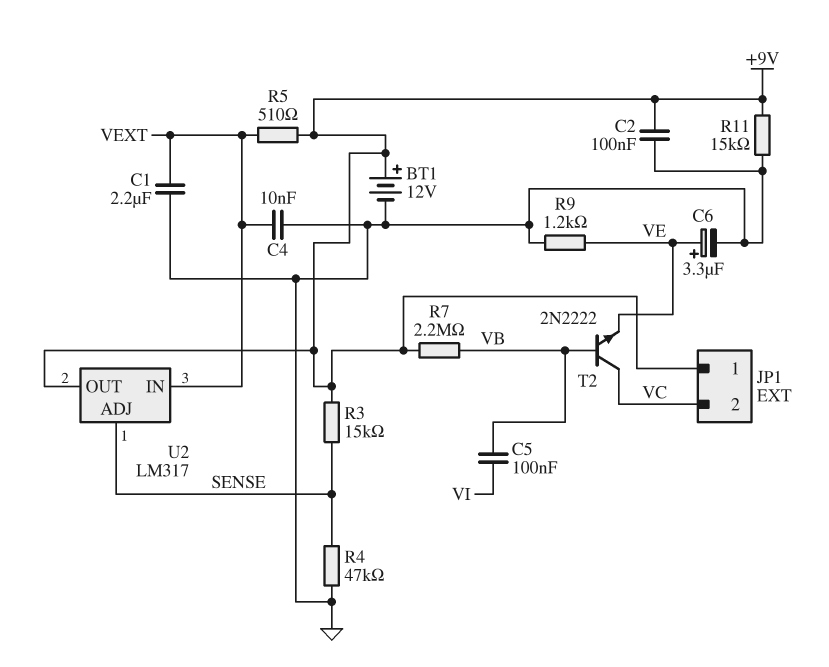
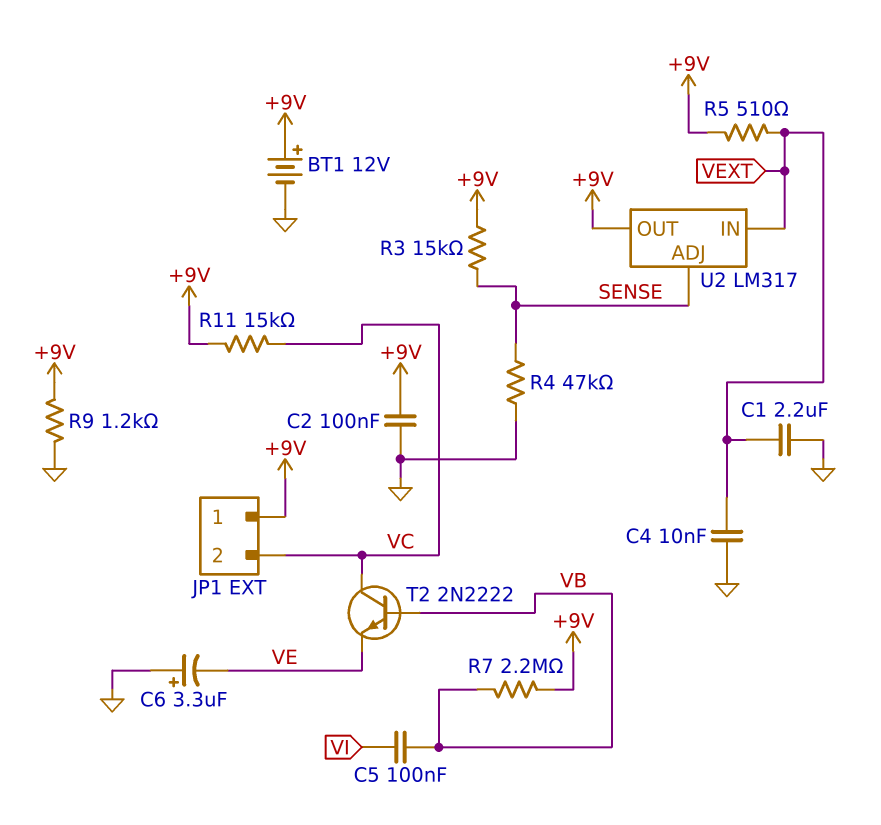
C6: 3.3uF (plus VE, minus GND) -> 3.3uF (plus GND, minus VE)
R9: 1.2k (GND, VE) -> 1.2k (+9V, GND)
R11: 15k (+9V, GND) -> 15k (+9V, VC)

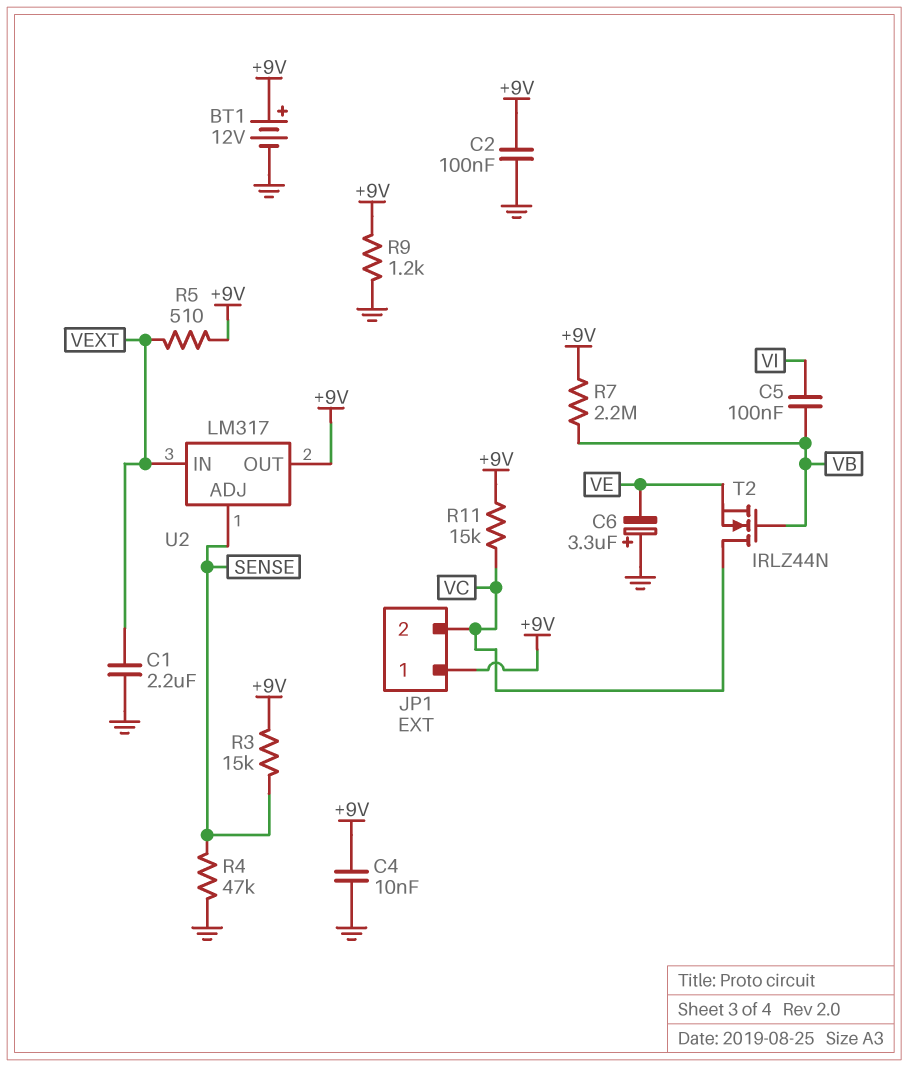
C4: 10nF (GND, VEXT) -> 10nF (+9V, GND)
T2: NPN 2N2222 (B VB, C VC, E VE) -> NMOS IRLZ44N (G VB, D VC, S VE)

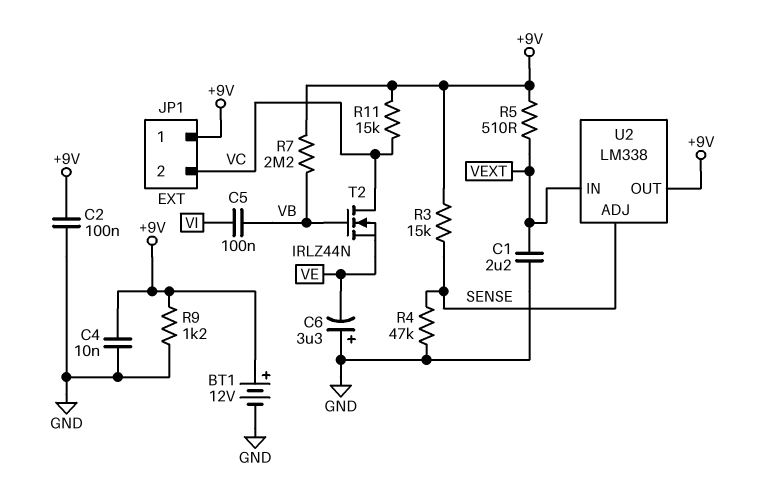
U2: LM317 -> LM338

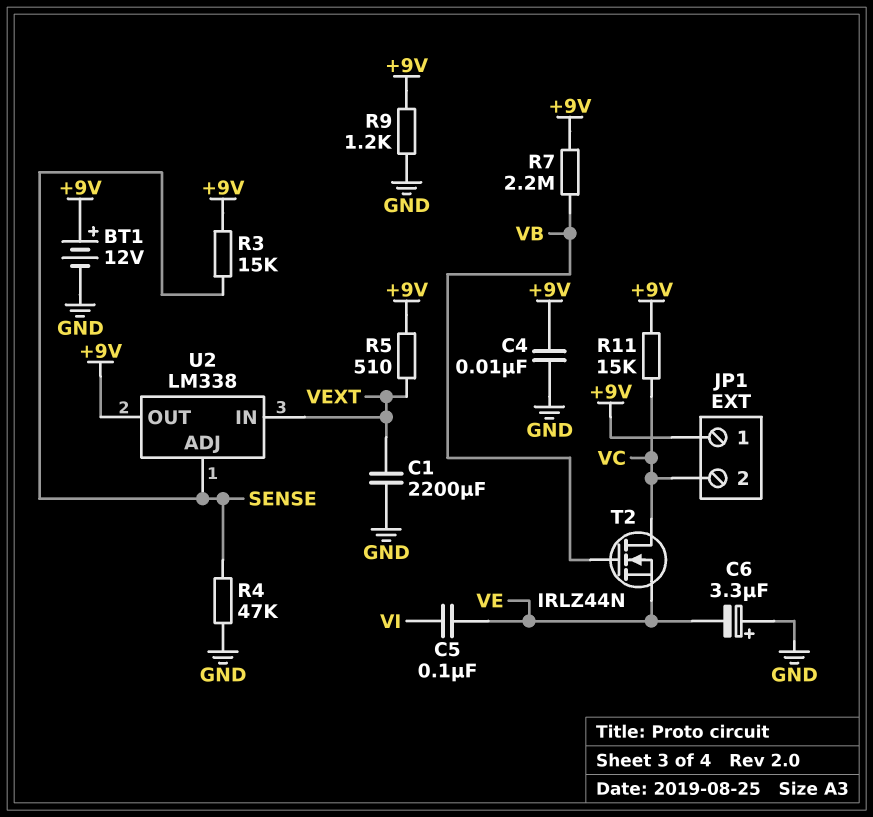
C1: 2.2uF (GND, VEXT) -> 2200uF (GND, VEXT)
C2: 100nF (+9V, GND) -> none
C5: 100nF (VB, VI) -> 100nF (VE, VI)

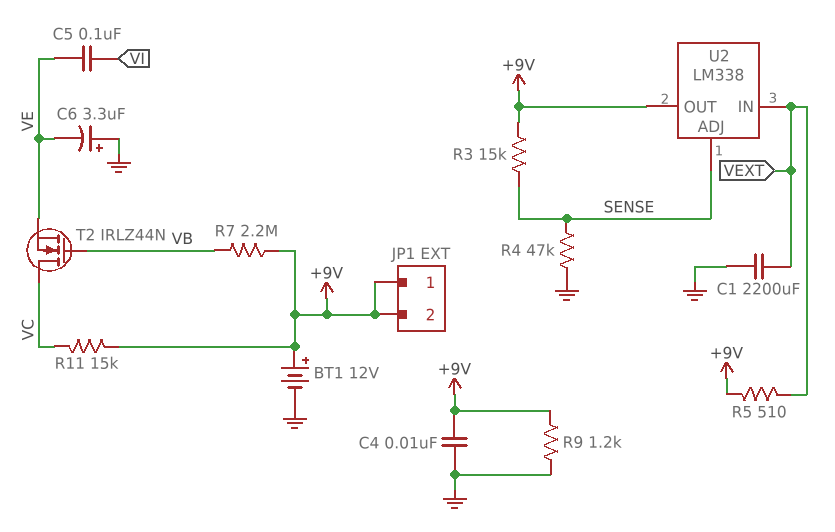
JP1 pin 2: VC -> +9V

